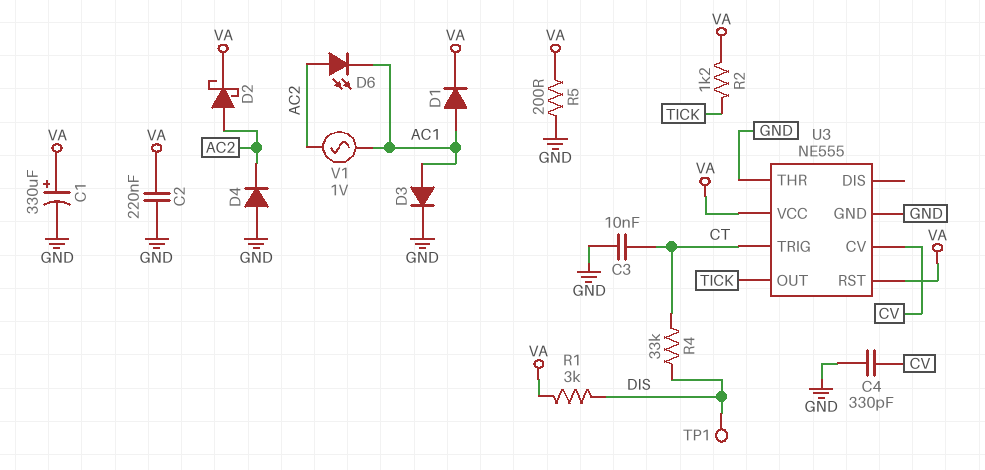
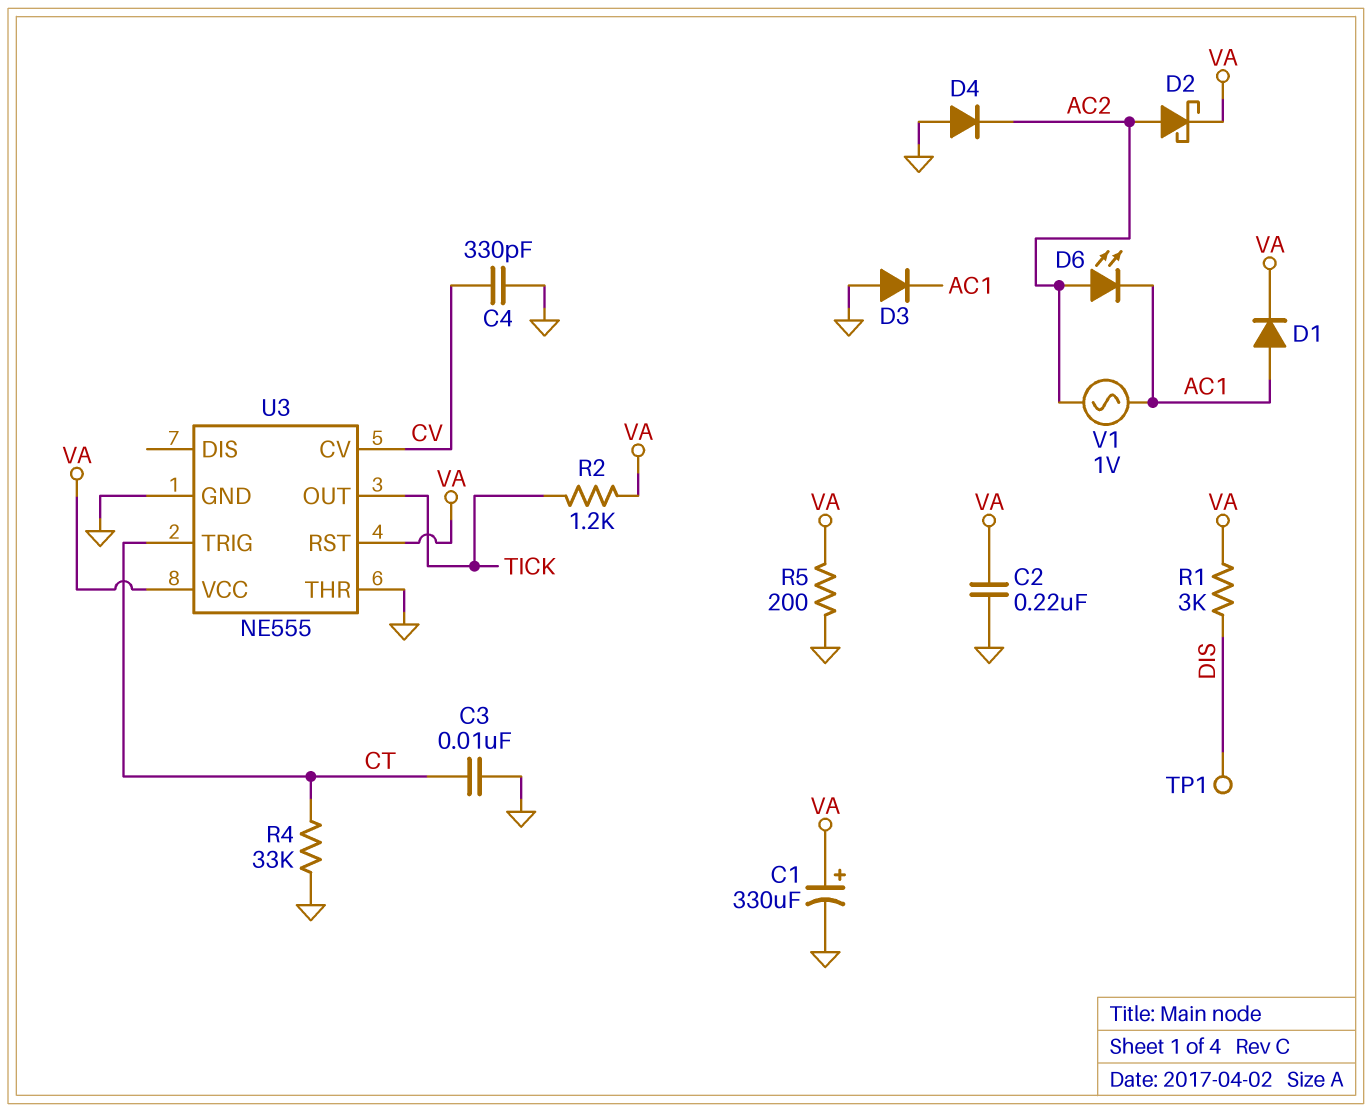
D3: diode (A AC1, K GND) -> diode (A GND, K AC1)
R4: 33k (CT, DIS) -> 33k (CT, GND)

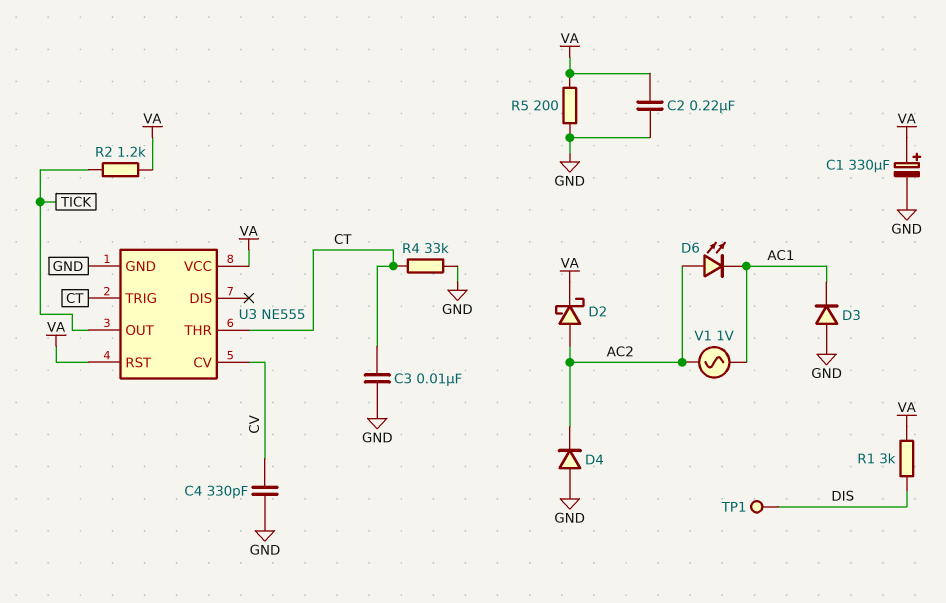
D1: diode (A AC1, K VA) -> none
U3 pin THR: GND -> CT

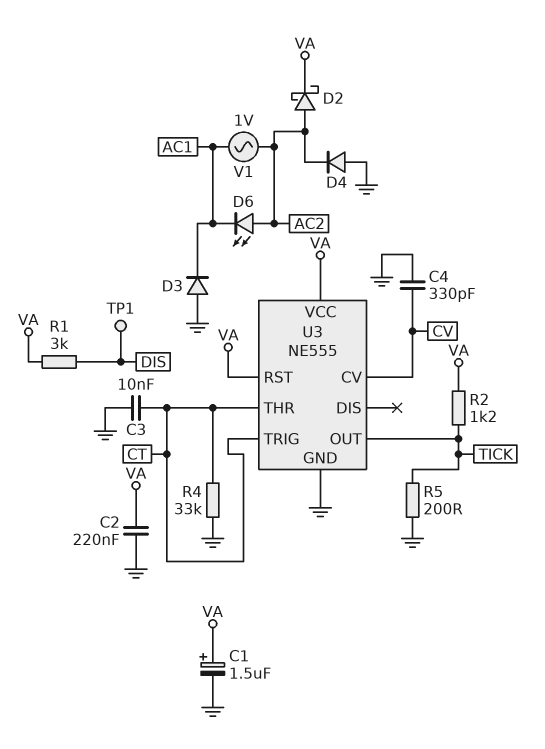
C1: 330uF (plus VA, minus GND) -> 1.5uF (plus VA, minus GND)
R5: 200 (GND, VA) -> 200 (GND, TICK)

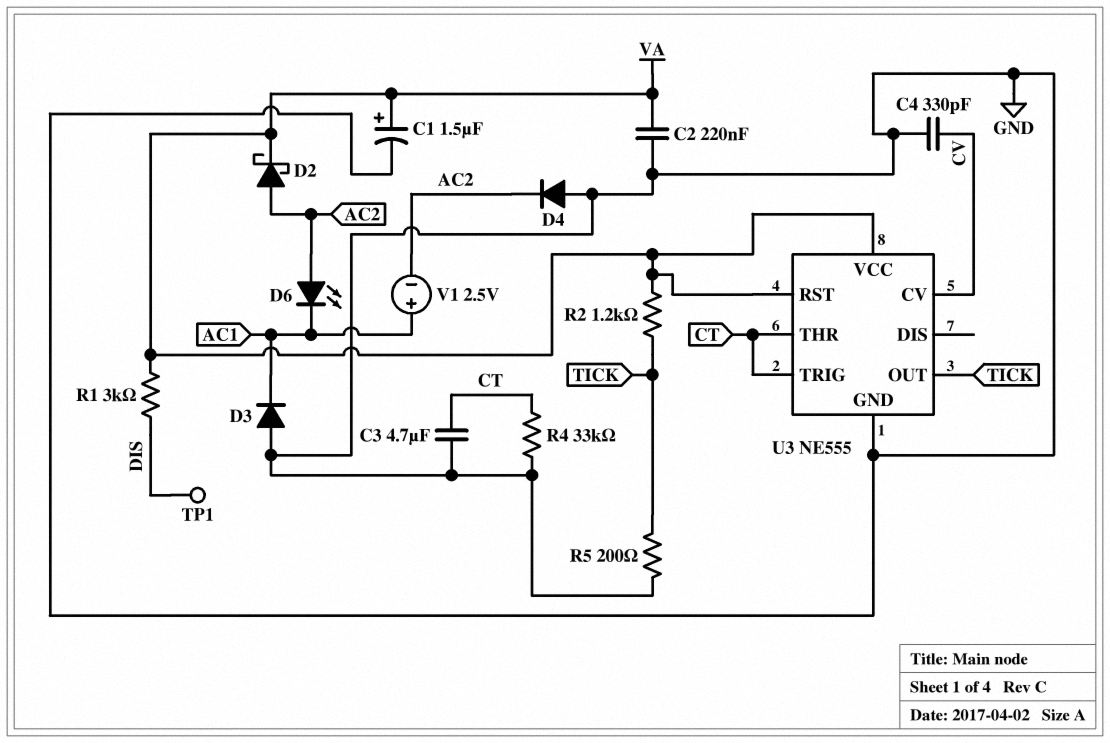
C3: 10nF (CT, GND) -> 4.7uF (CT, GND)
V1: AC 1V (AC1, AC2) -> 2.5V (plus AC1, minus AC2)

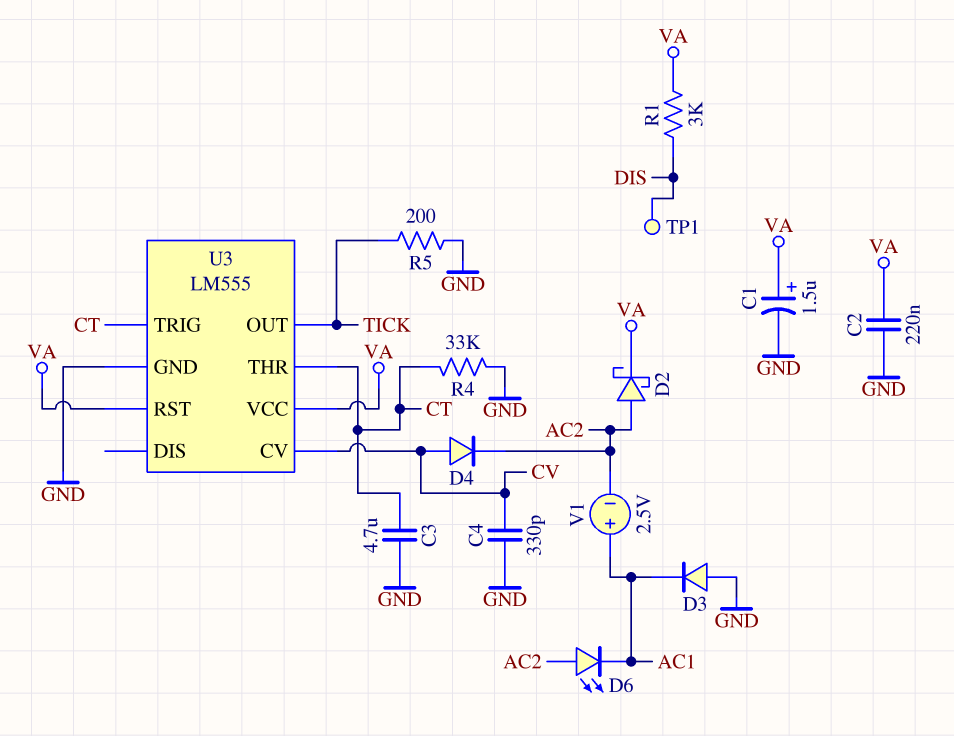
D4: diode (A GND, K AC2) -> diode (A CV, K AC2)
R2: 1.2k (TICK, VA) -> none
U3: NE555 -> LM555

